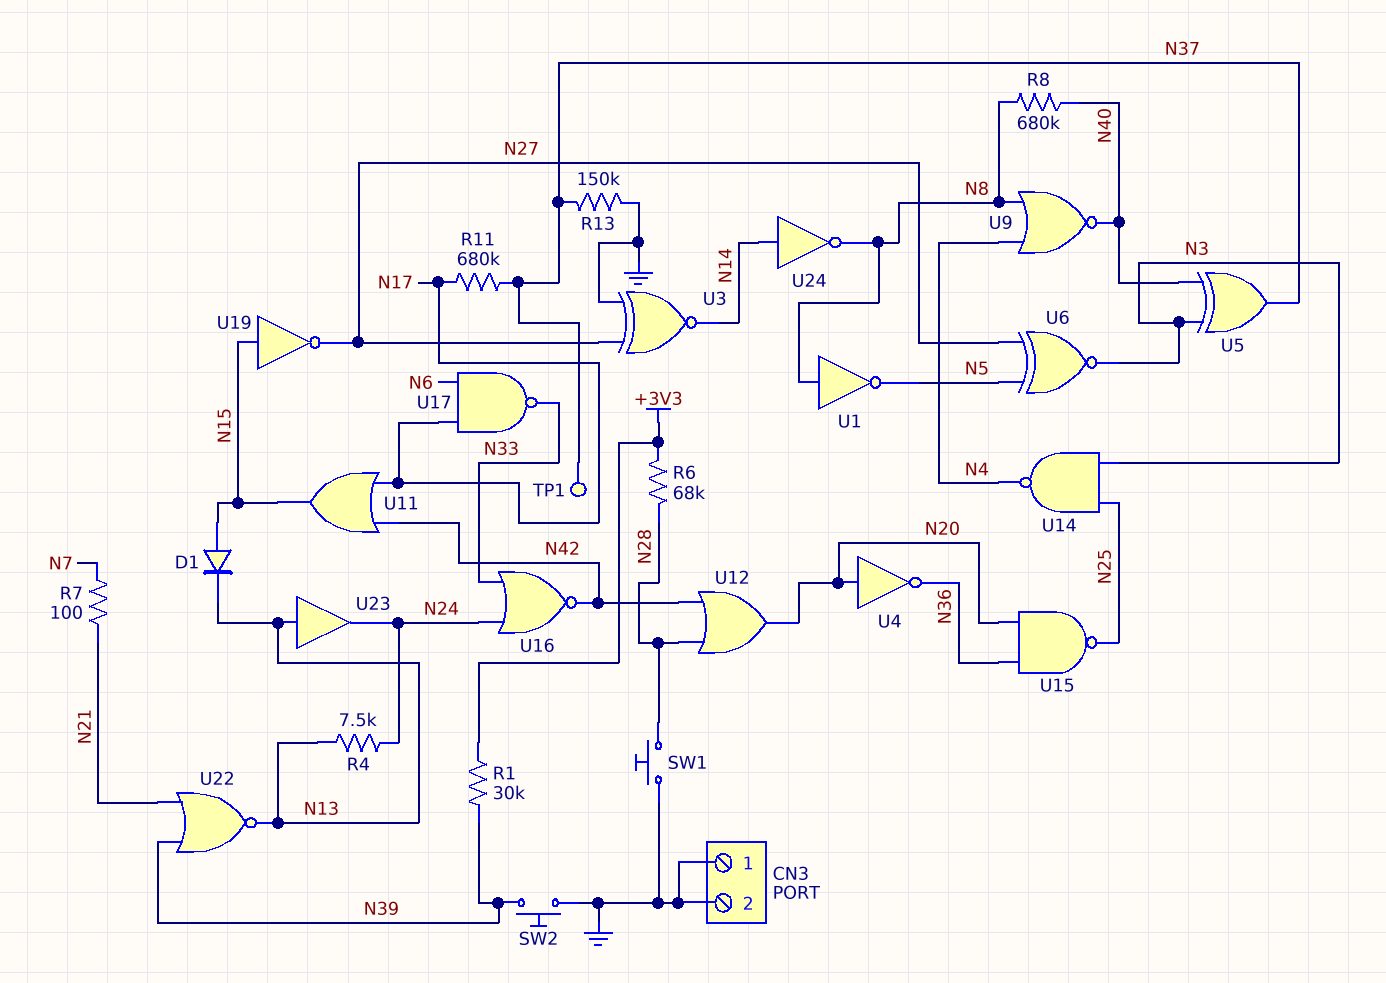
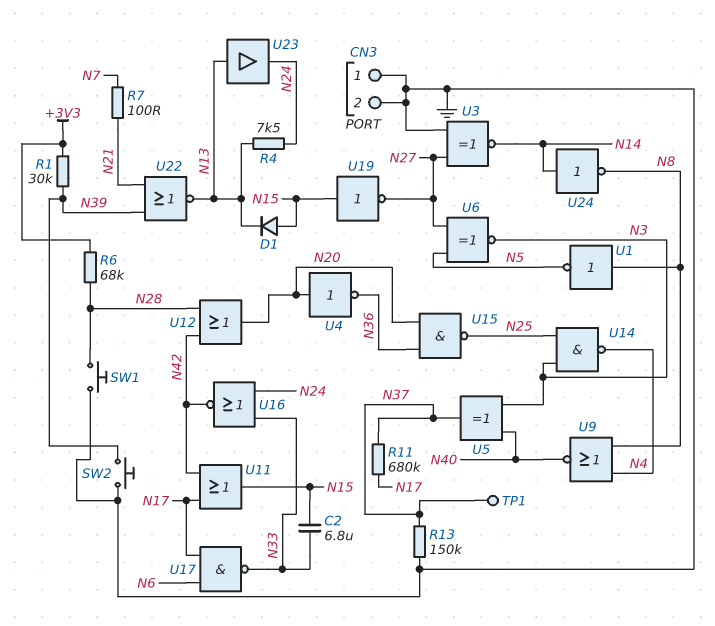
C2: none -> 6.8uF (N15, N33)
R8: 680k (N8, N40) -> none

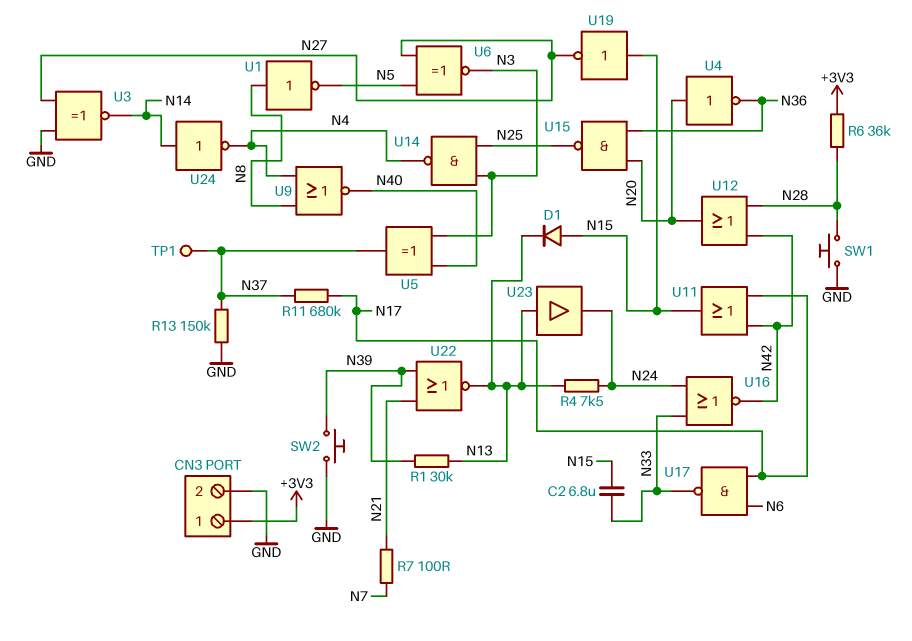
CN3 pin 1: GND -> +3V3
R1: 30k (+3V3, N39) -> 30k (N13, N39)
R6: 68k (+3V3, N28) -> 36k (+3V3, N28)
U24: NOT (in N14, out N8) -> NOT (in N14, out N4)

